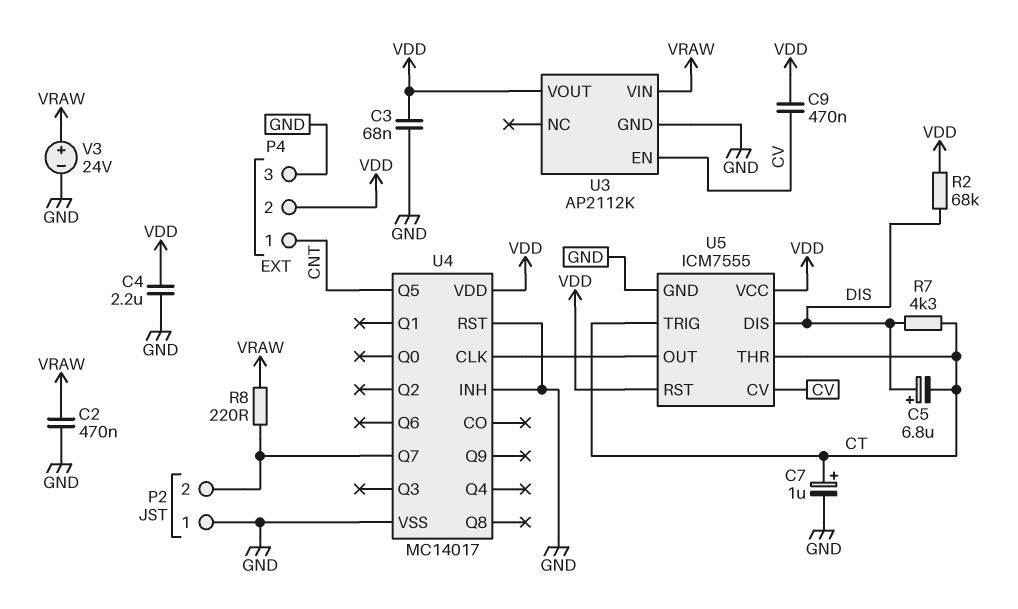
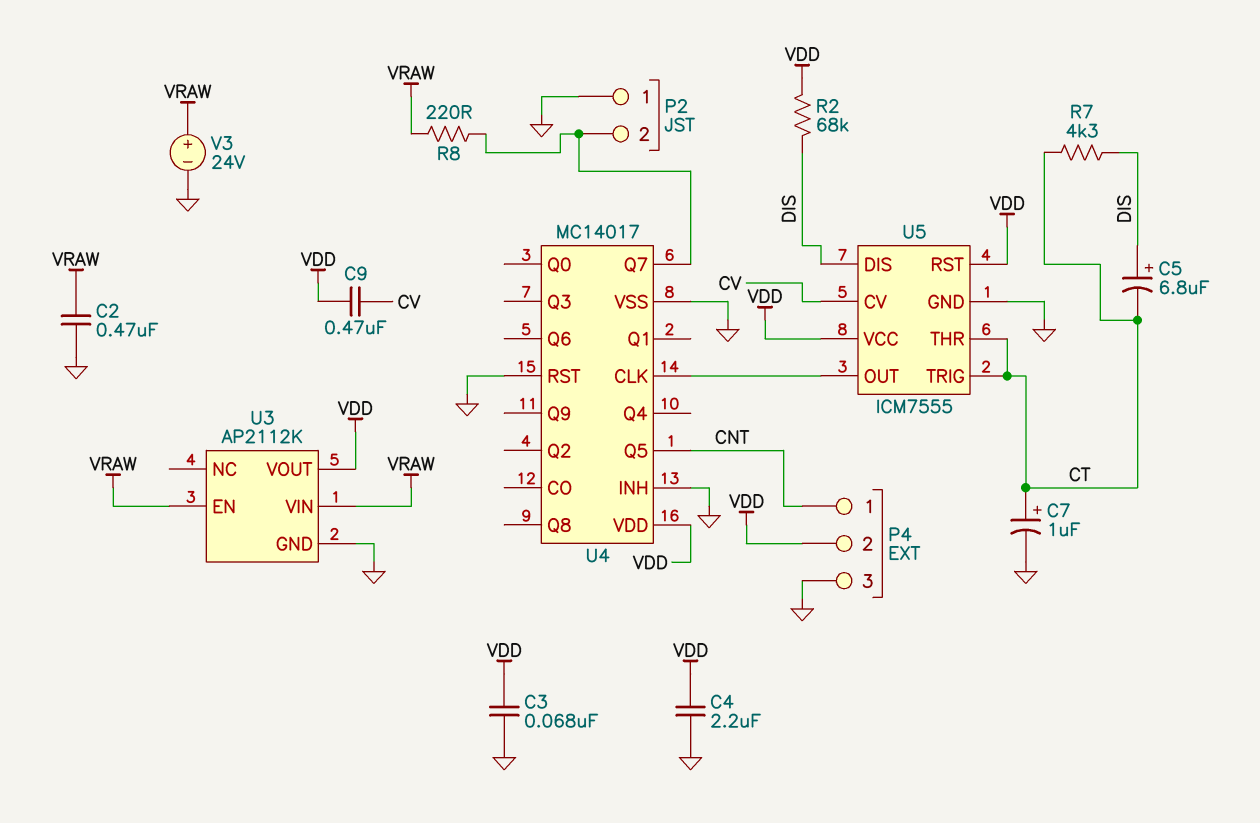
U3 pin EN: CV -> VRAW

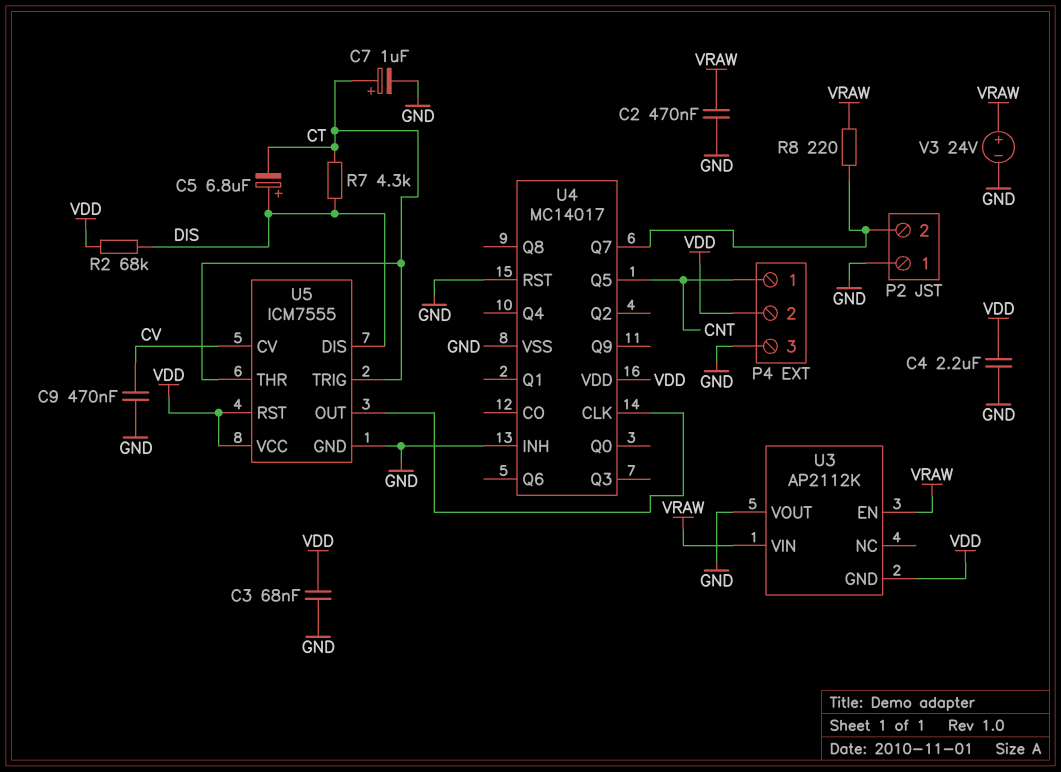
C9: 470nF (CV, VDD) -> 470nF (CV, GND)
U3 pin GND: GND -> VDD
U3 pin VOUT: VDD -> GND

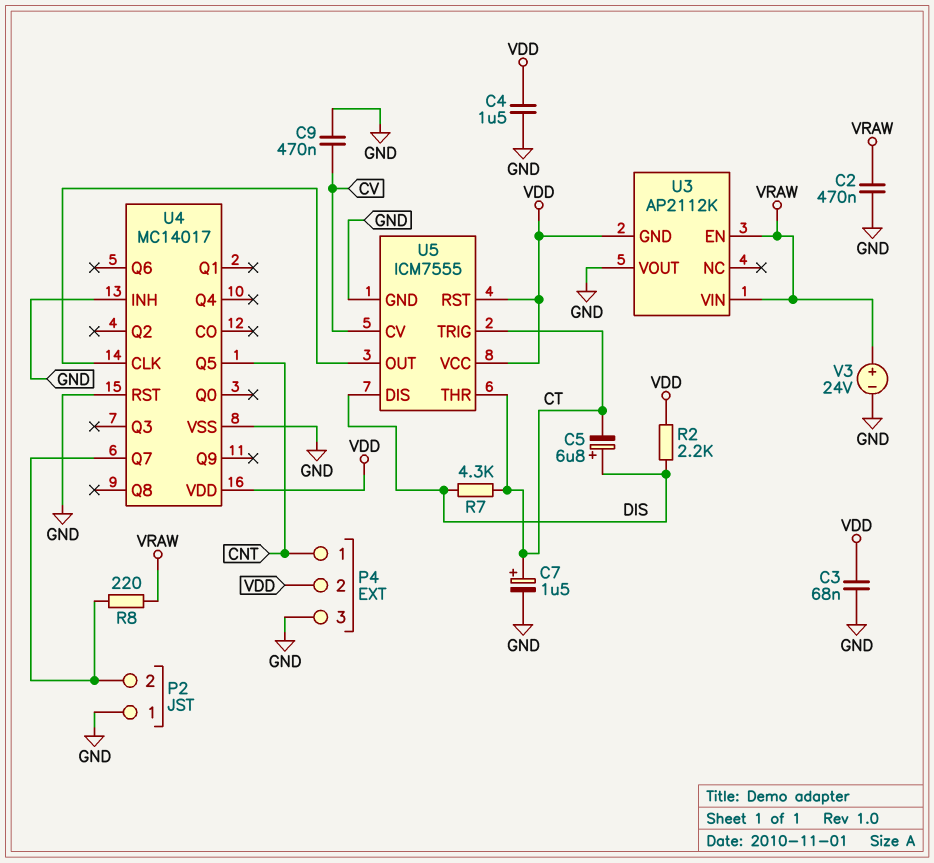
C4: 2.2uF (GND, VDD) -> 1.5uF (GND, VDD)
C7: 1uF (plus CT, minus GND) -> 1.5uF (plus CT, minus GND)
R2: 68k (DIS, VDD) -> 2.2k (DIS, VDD)

